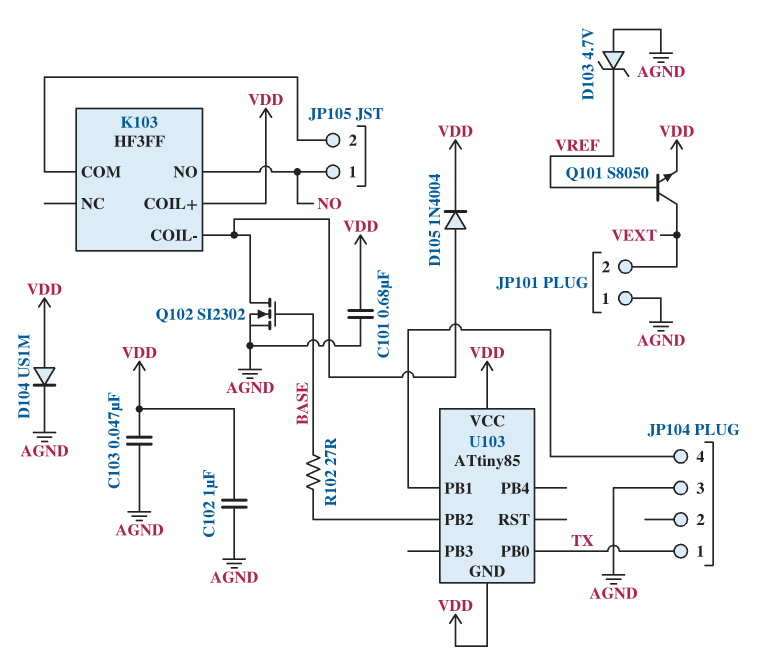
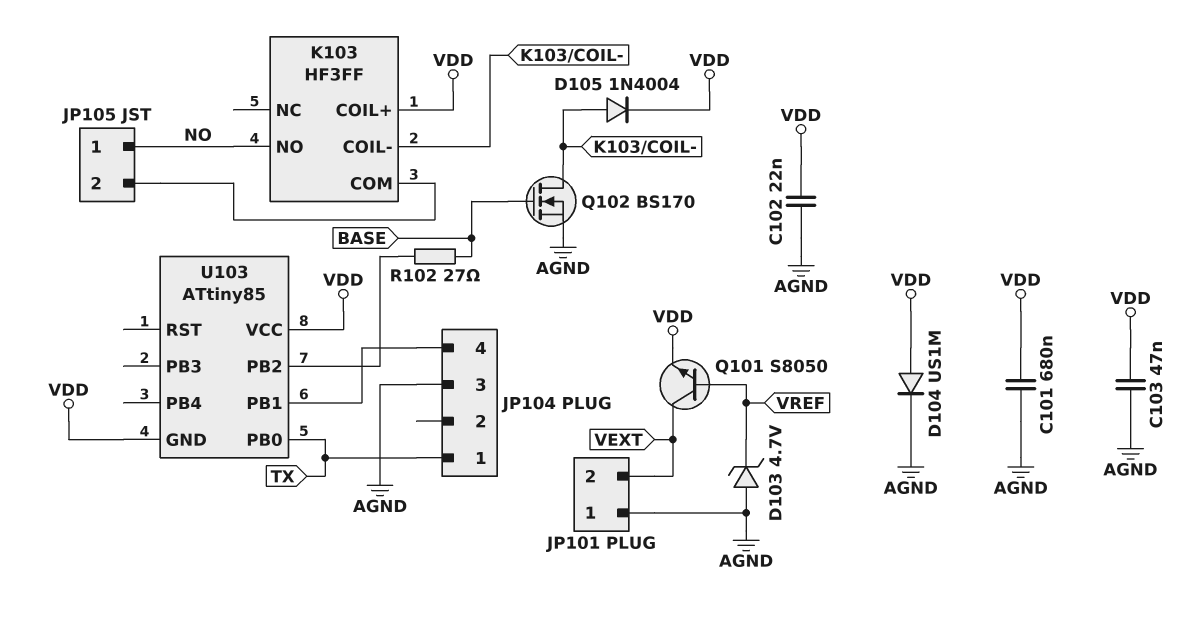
C102: 1uF (AGND, VDD) -> 22nF (AGND, VDD)
Q102: NMOS SI2302 (G BASE, D K103/COIL-, S AGND) -> NMOS BS170 (G BASE, D K103/COIL-, S AGND)

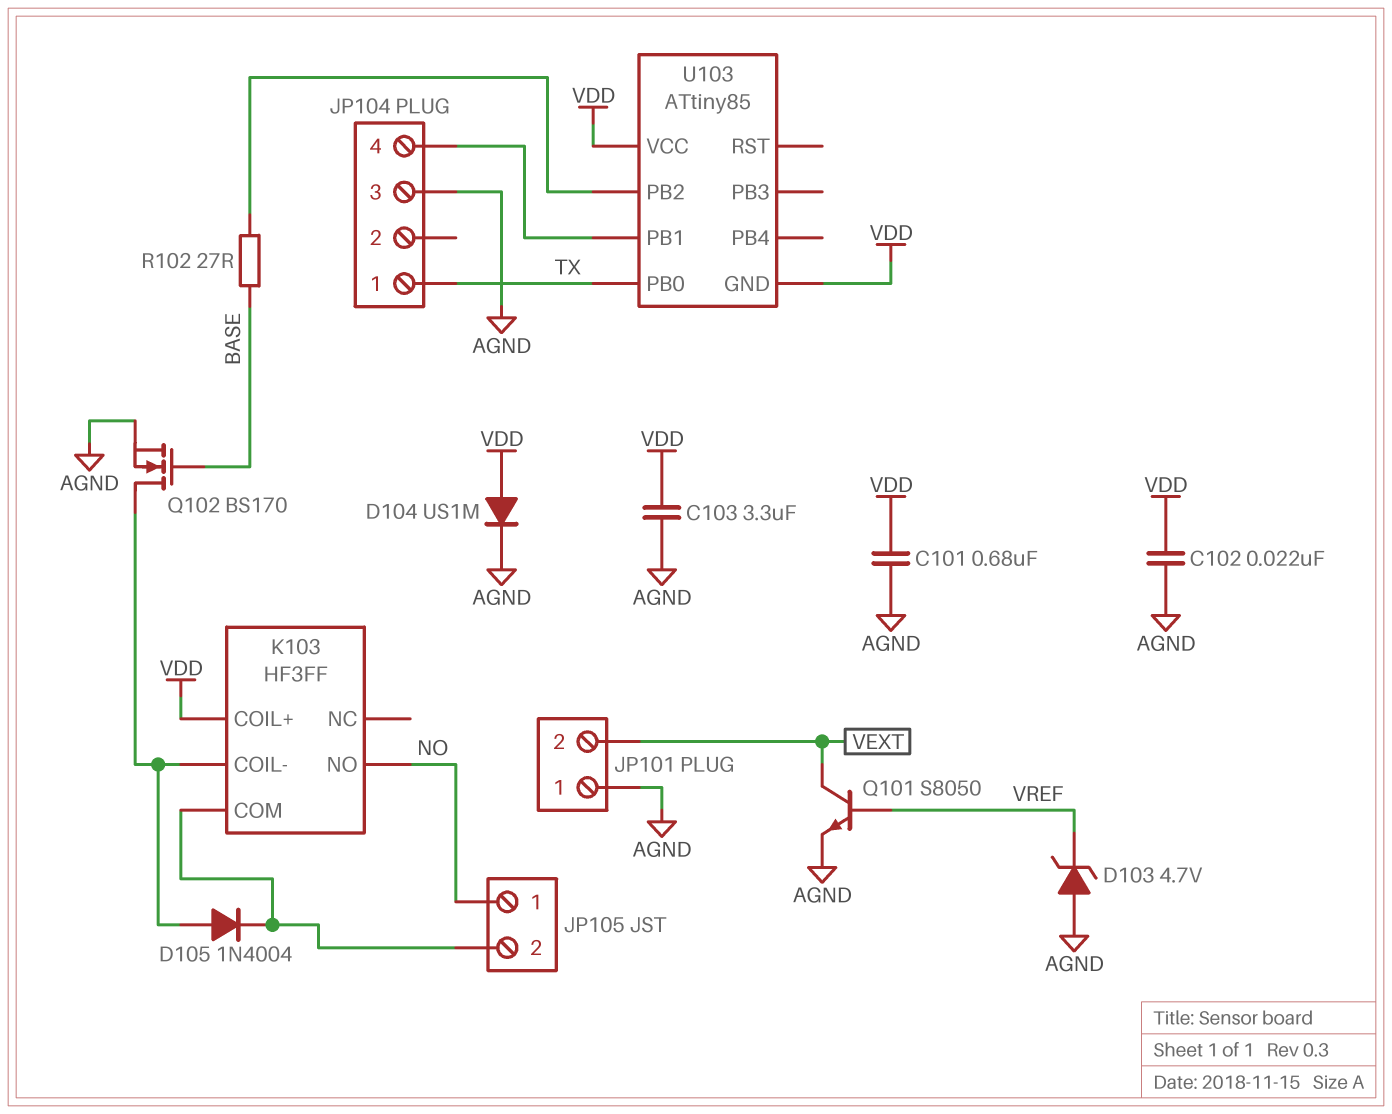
C103: 47nF (AGND, VDD) -> 3.3uF (AGND, VDD)
D105: diode 1N4004 (A K103/COIL-, K VDD) -> diode 1N4004 (A K103/COIL-, K JP105/2)
Q101: NPN S8050 (B VREF, C VEXT, E VDD) -> NPN S8050 (B VREF, C VEXT, E AGND)

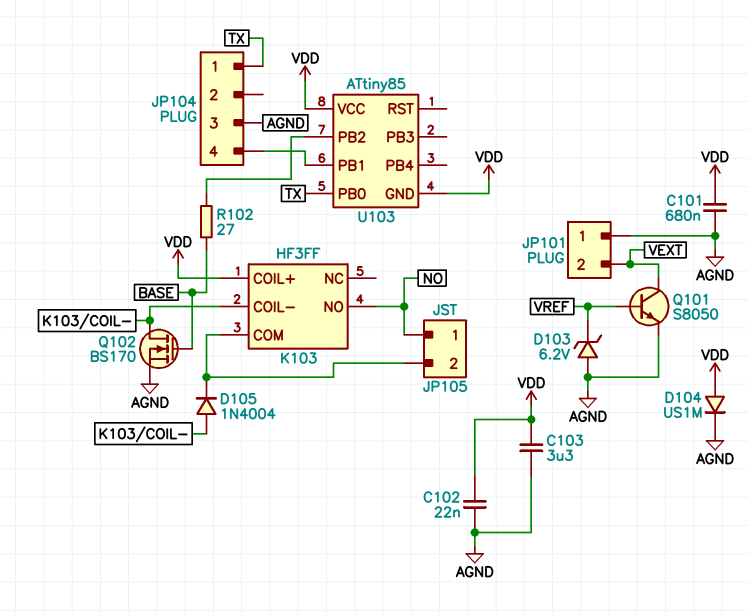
D103: zener 4.7V (A AGND, K VREF) -> zener 6.2V (A AGND, K VREF)

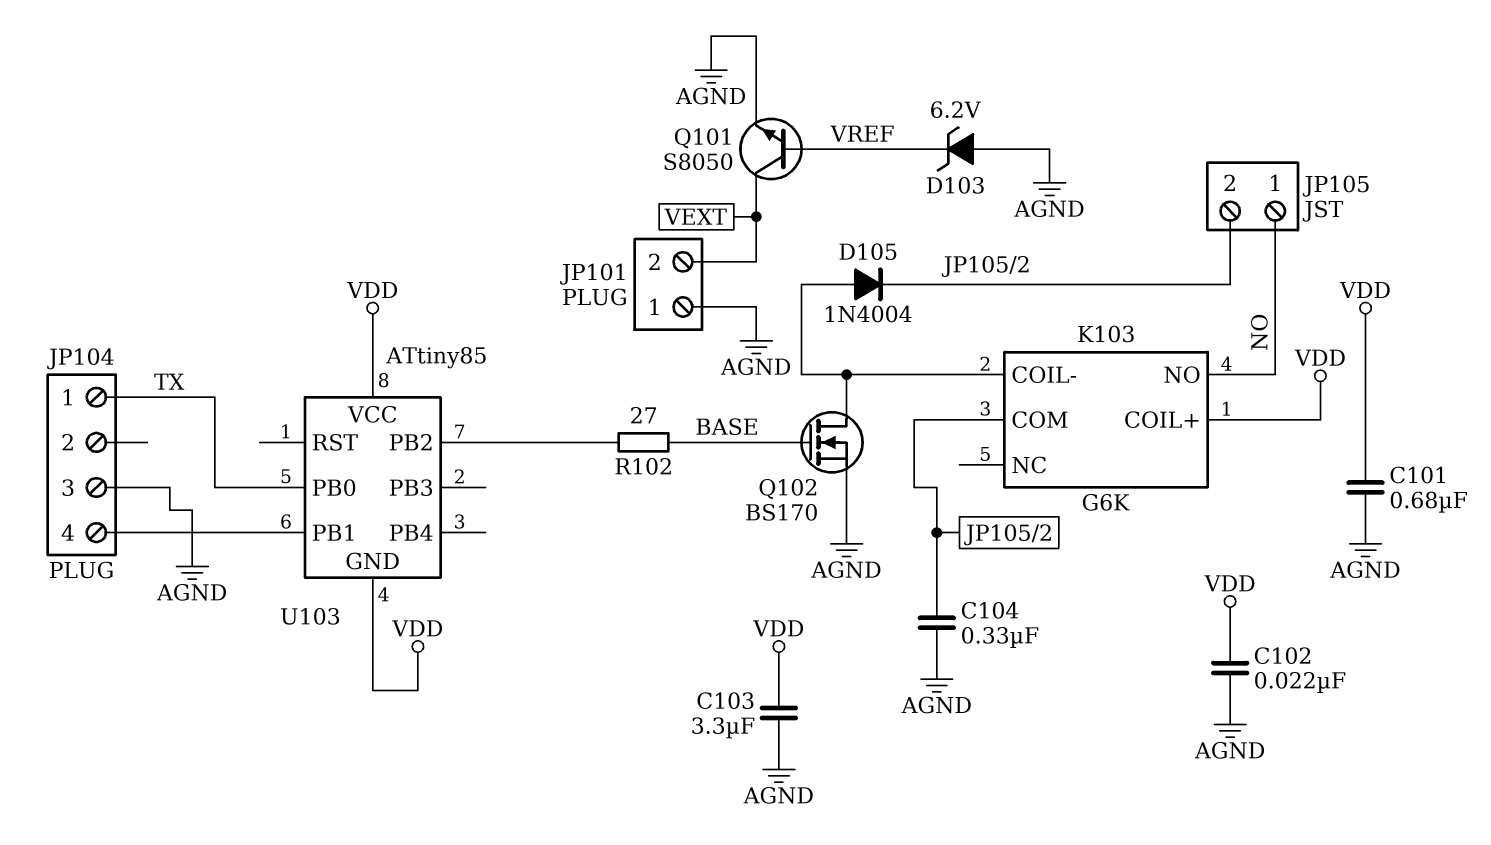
C104: none -> 330nF (AGND, JP105/2)
D104: diode US1M (A VDD, K AGND) -> none
K103: HF3FF -> G6K

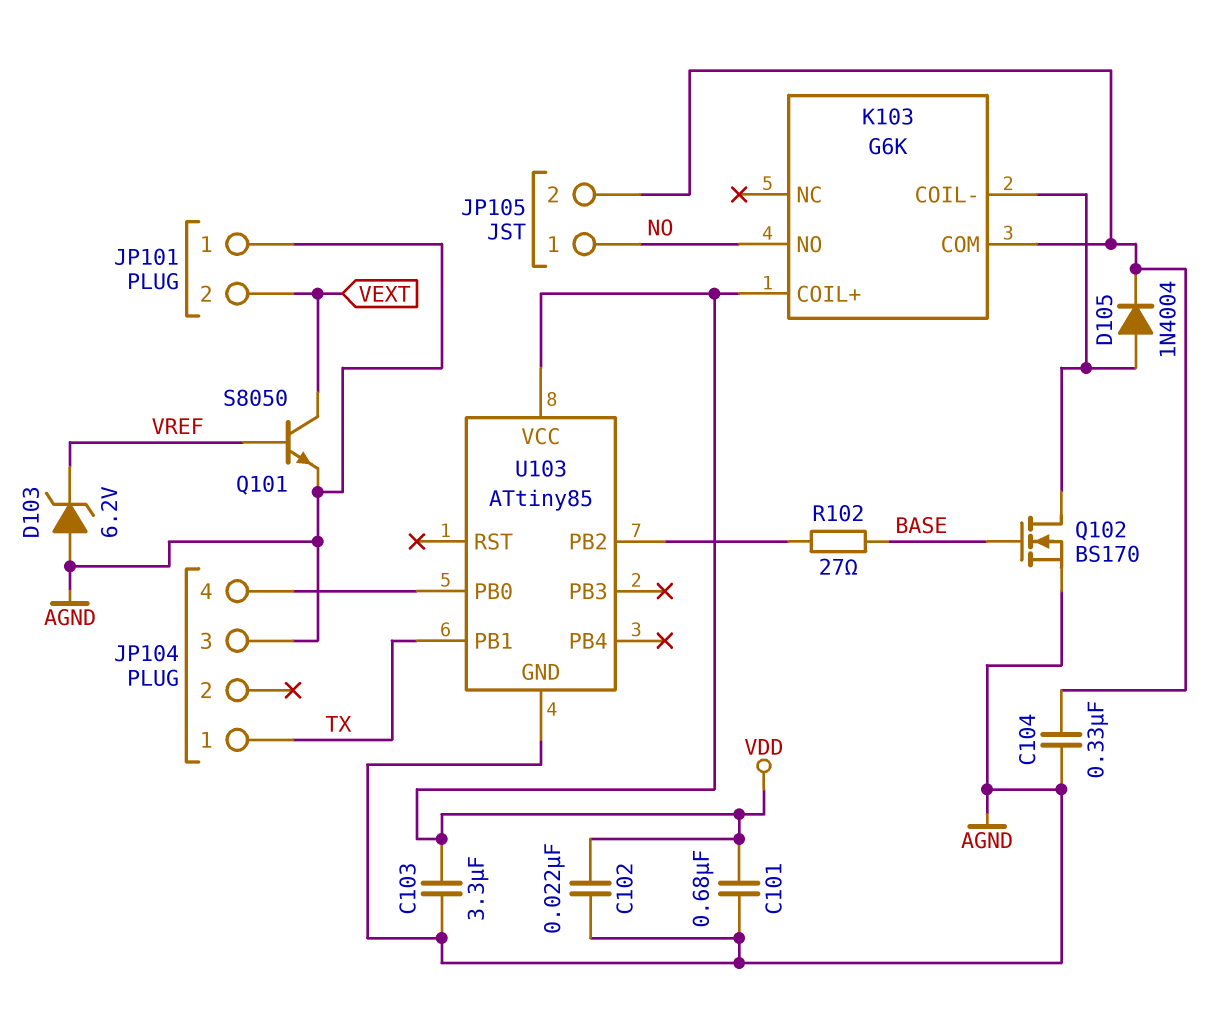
U103 pin GND: VDD -> AGND
U103 pin PB0: TX -> JP104/4
U103 pin PB1: JP104/4 -> TX

